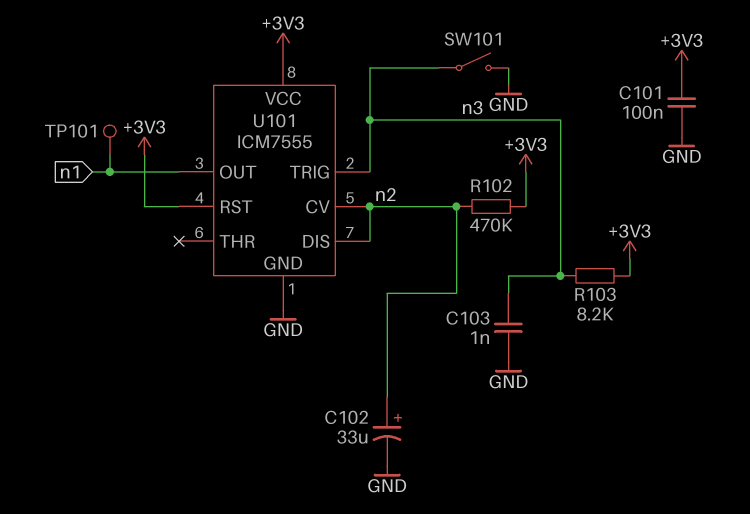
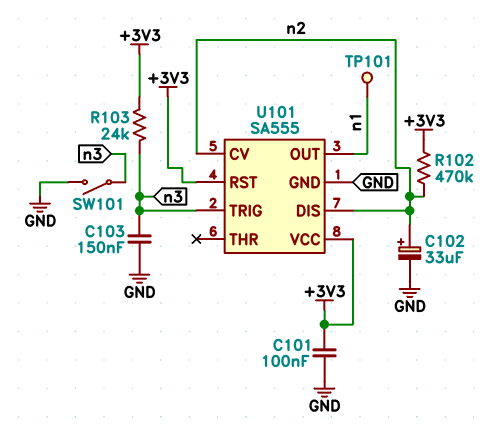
C103: 1nF (GND, n3) -> 150nF (GND, n3)
R103: 8.2k (+3V3, n3) -> 24k (+3V3, n3)
U101: ICM7555 -> SA555

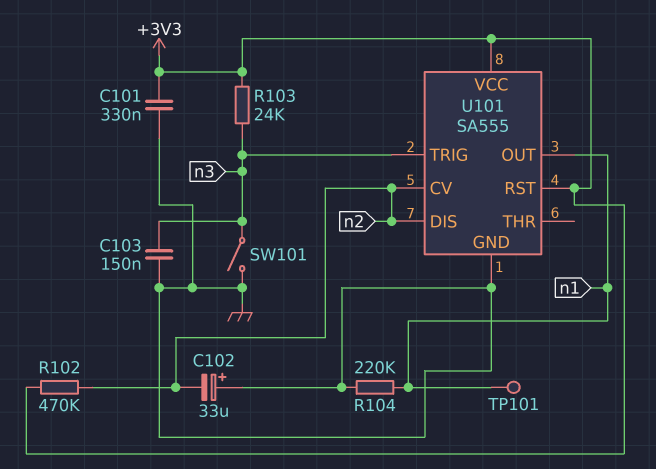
C101: 100nF (+3V3, GND) -> 330nF (+3V3, GND)
C102: 33uF (plus n2, minus GND) -> 33uF (plus GND, minus n2)
R104: none -> 220k (GND, n1)

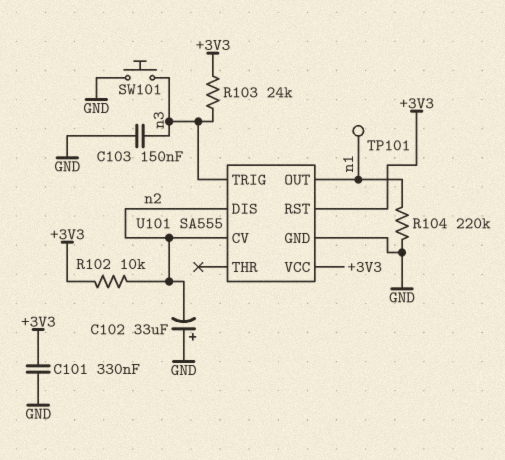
R102: 470k (+3V3, n2) -> 10k (+3V3, n2)
SW101: switch (GND, n3) -> button (GND, n3)

